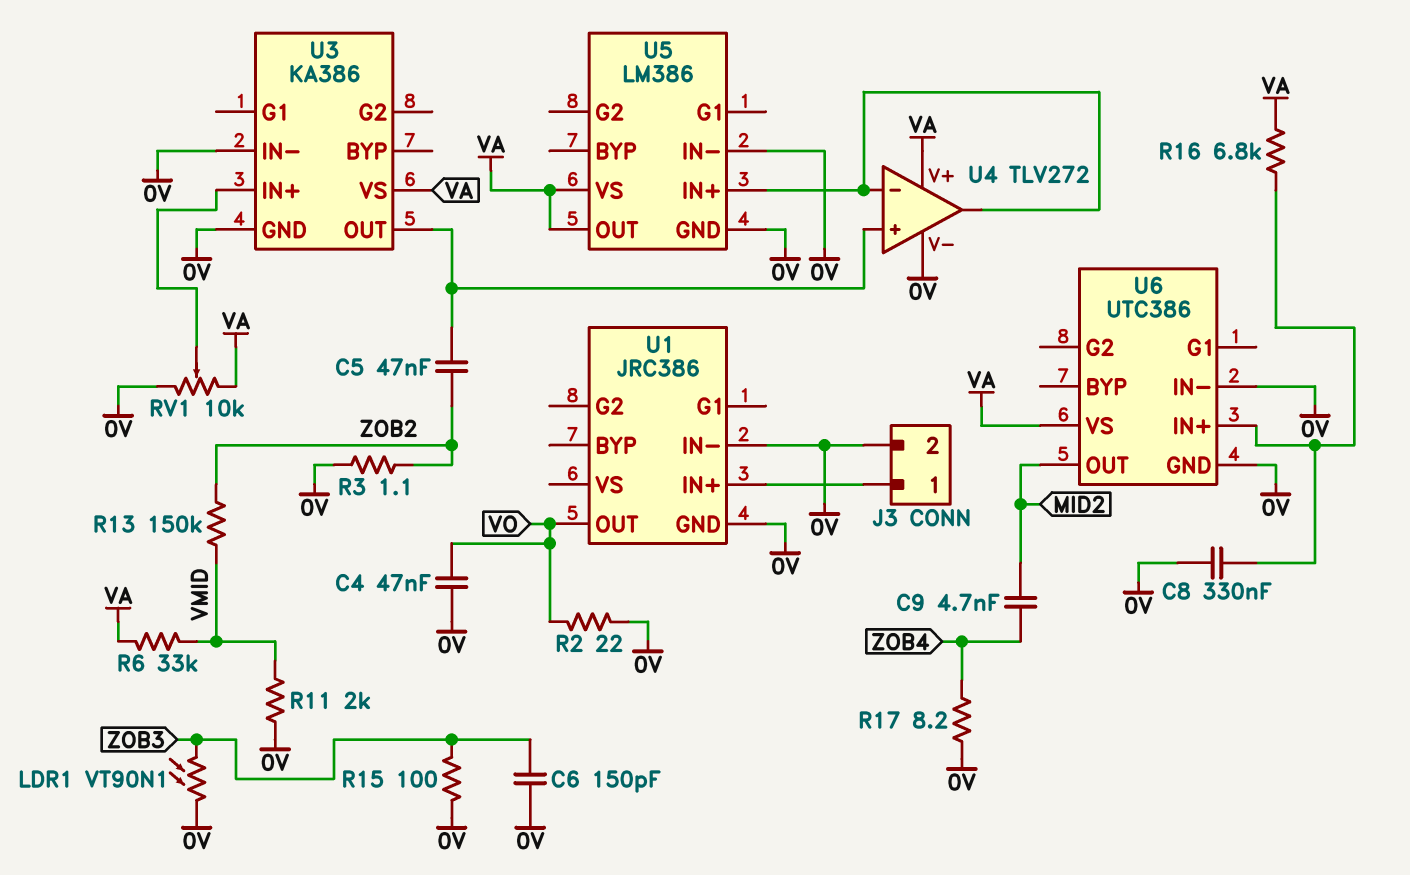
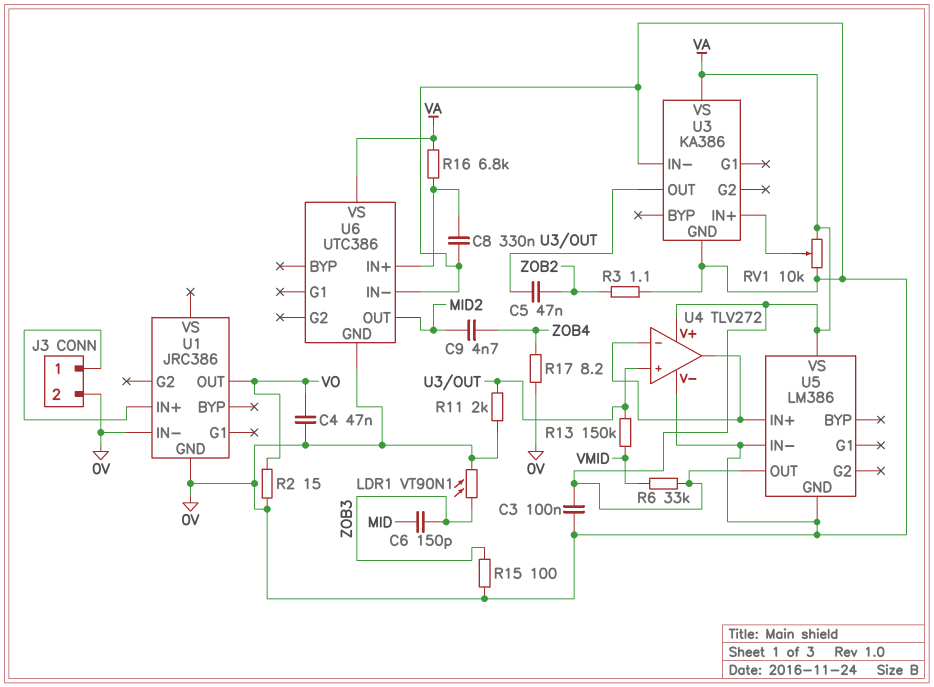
C3: none -> 100nF (0V, VA)
C6: 150pF (0V, ZOB3) -> 150pF (MID, ZOB3)
R2: 22 (0V, VO) -> 15 (0V, VO)
R11: 2k (0V, VMID) -> 2k (0V, U3/OUT)
R13: 150k (VMID, ZOB2) -> 150k (U3/OUT, VMID)

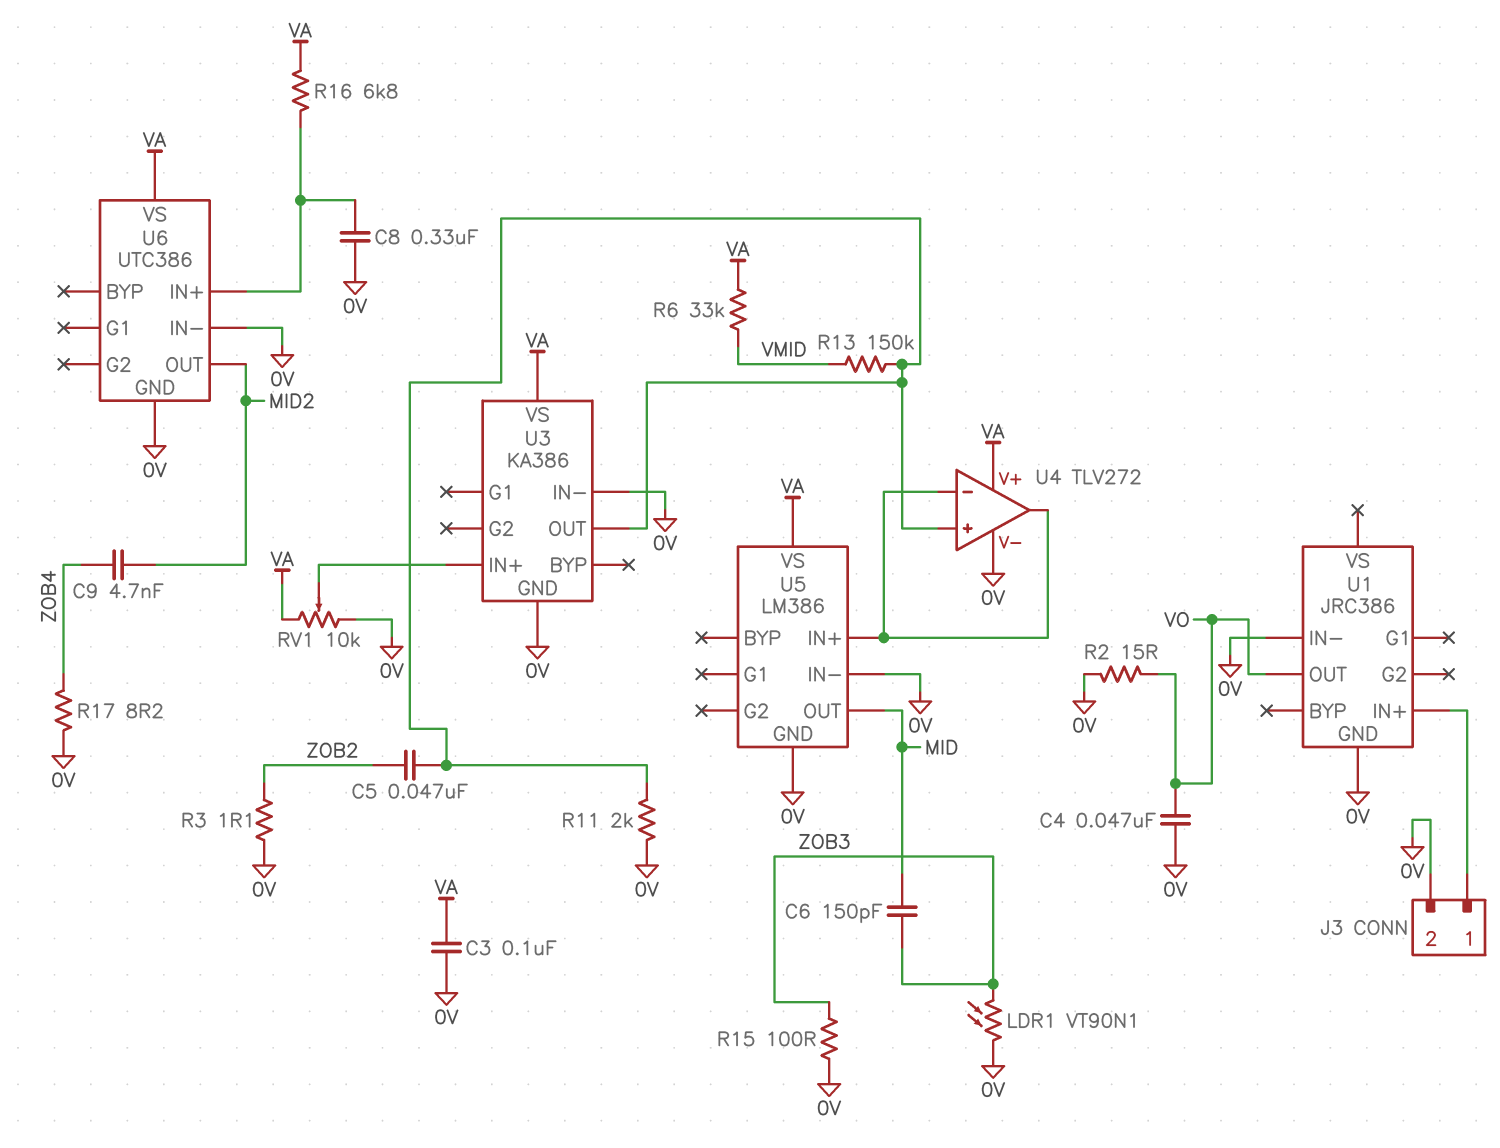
U5 pin OUT: VA -> MID

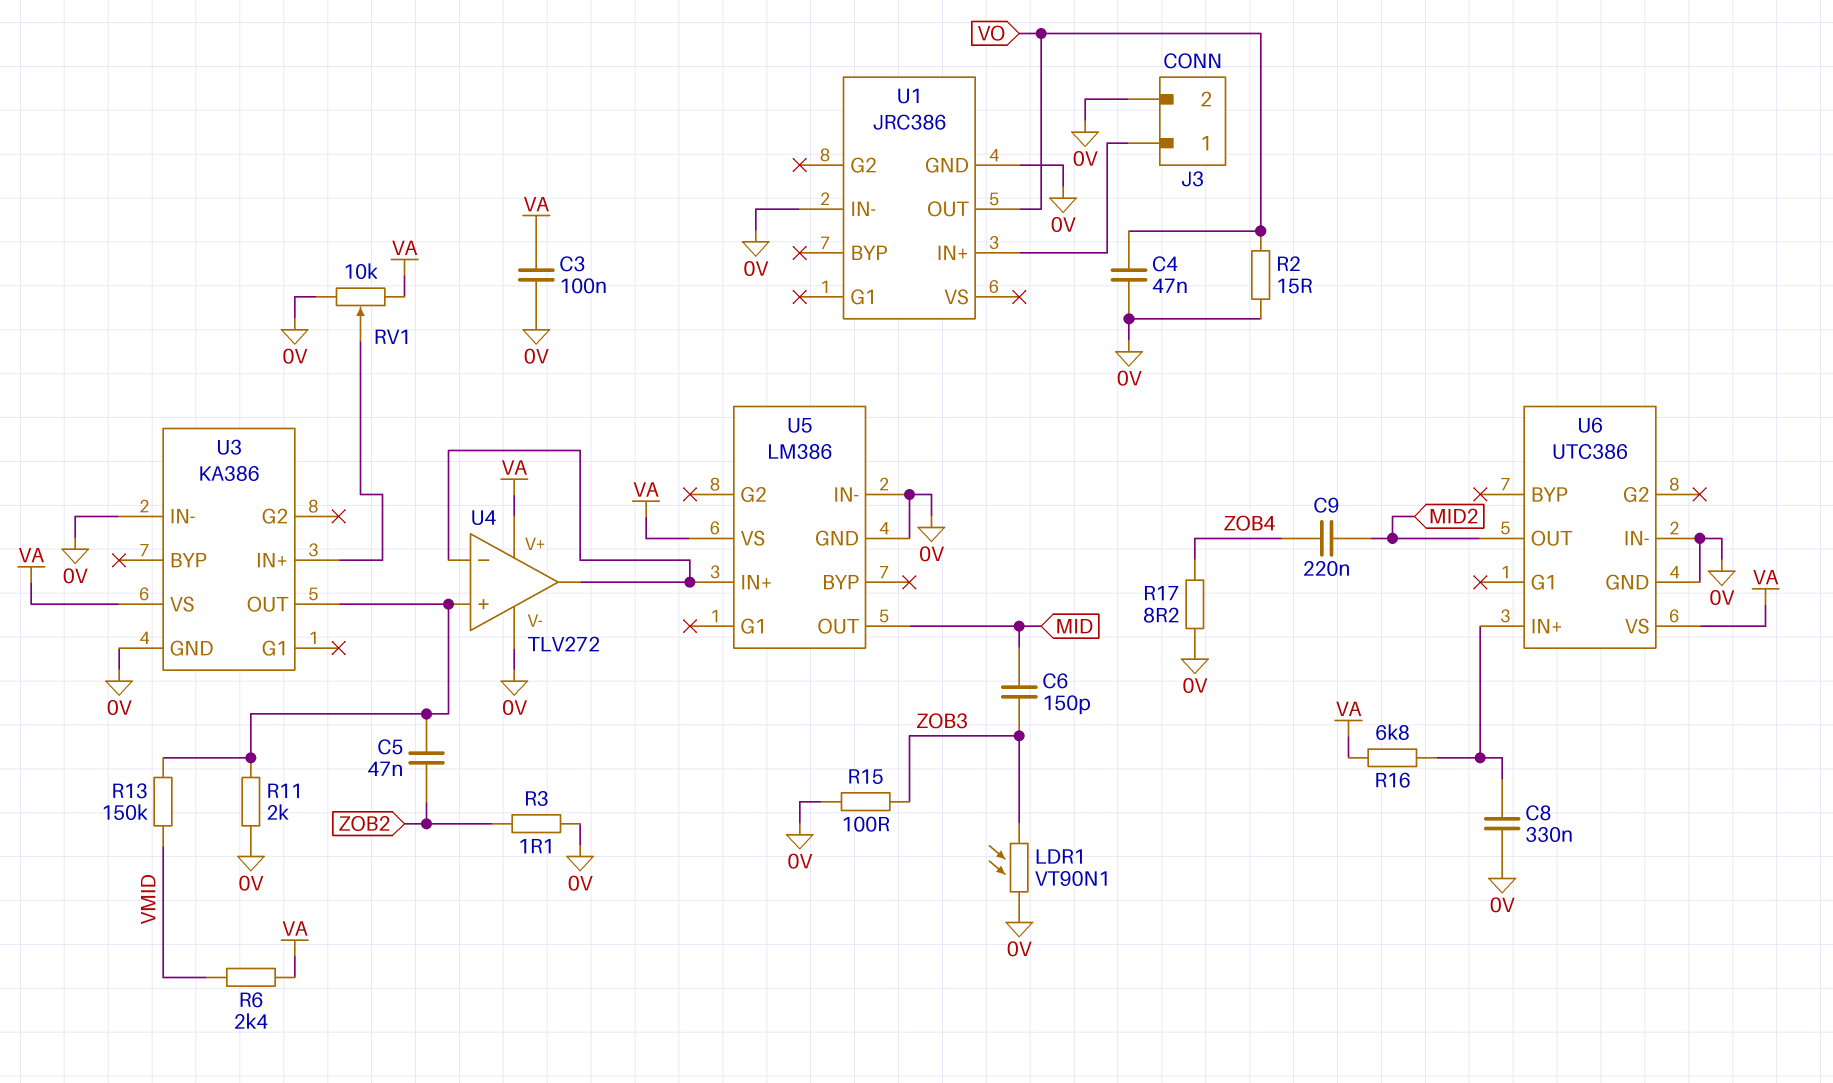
C9: 4.7nF (MID2, ZOB4) -> 220nF (MID2, ZOB4)
R6: 33k (VA, VMID) -> 2.4k (VA, VMID)

